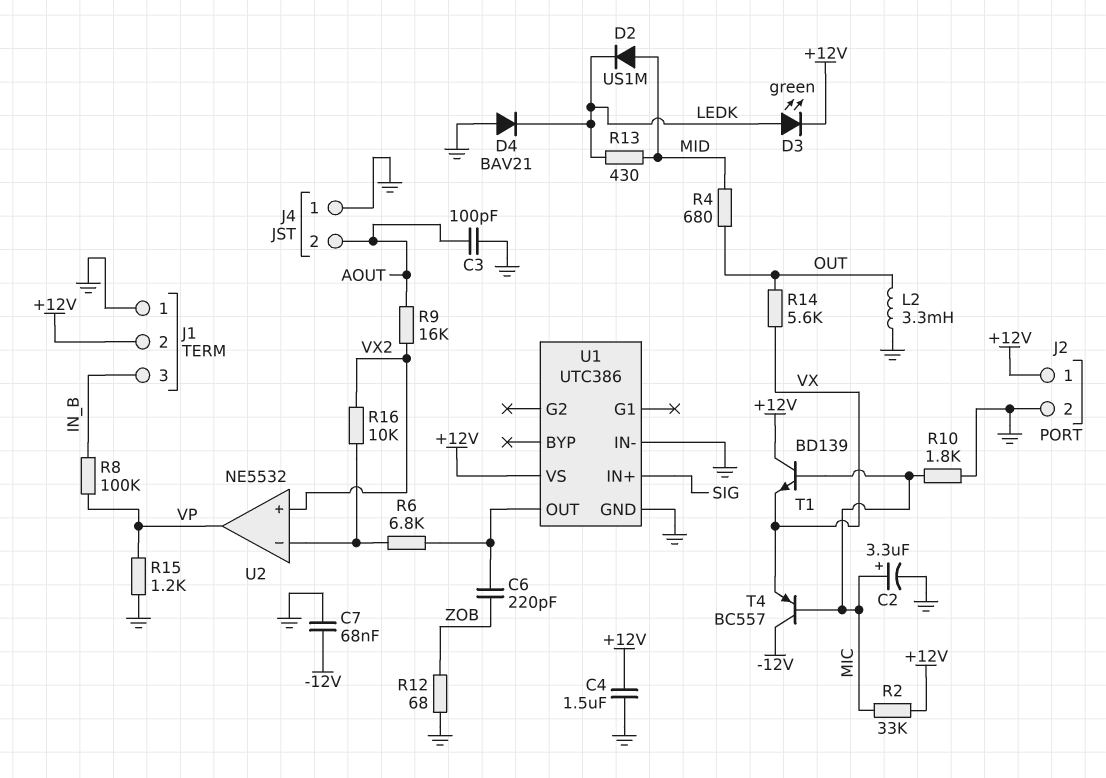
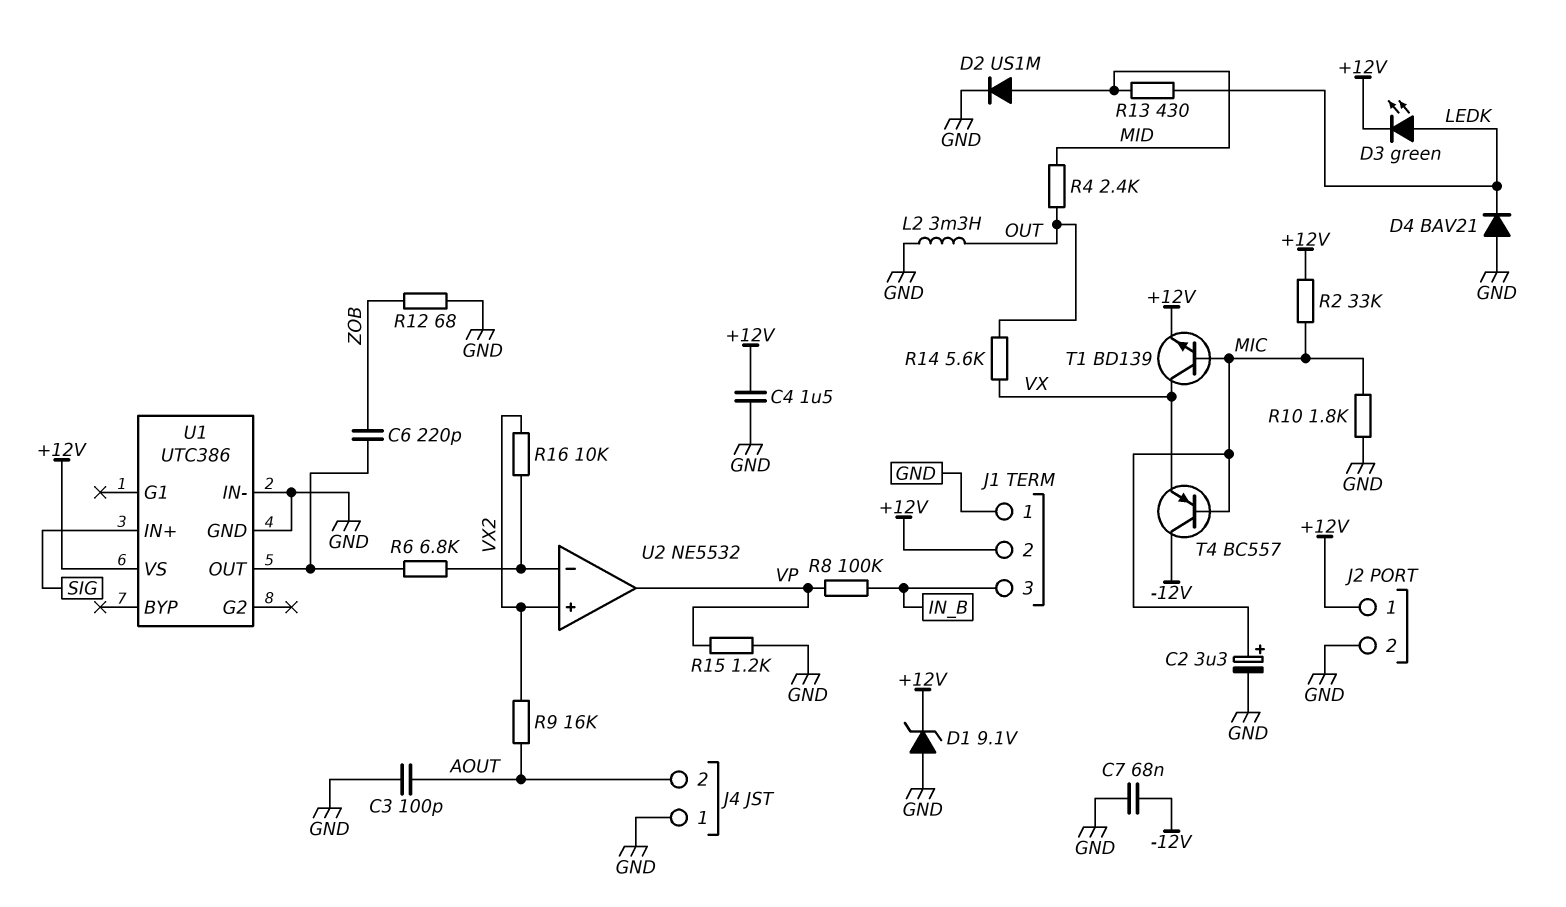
D1: none -> zener 9.1V (A GND, K +12V)
D2: diode US1M (A MID, K LEDK) -> diode US1M (A MID, K GND)
R4: 680 (MID, OUT) -> 2.4k (MID, OUT)
T1: NPN BD139 (B MIC, C +12V, E VX) -> NPN BD139 (B MIC, C VX, E +12V)

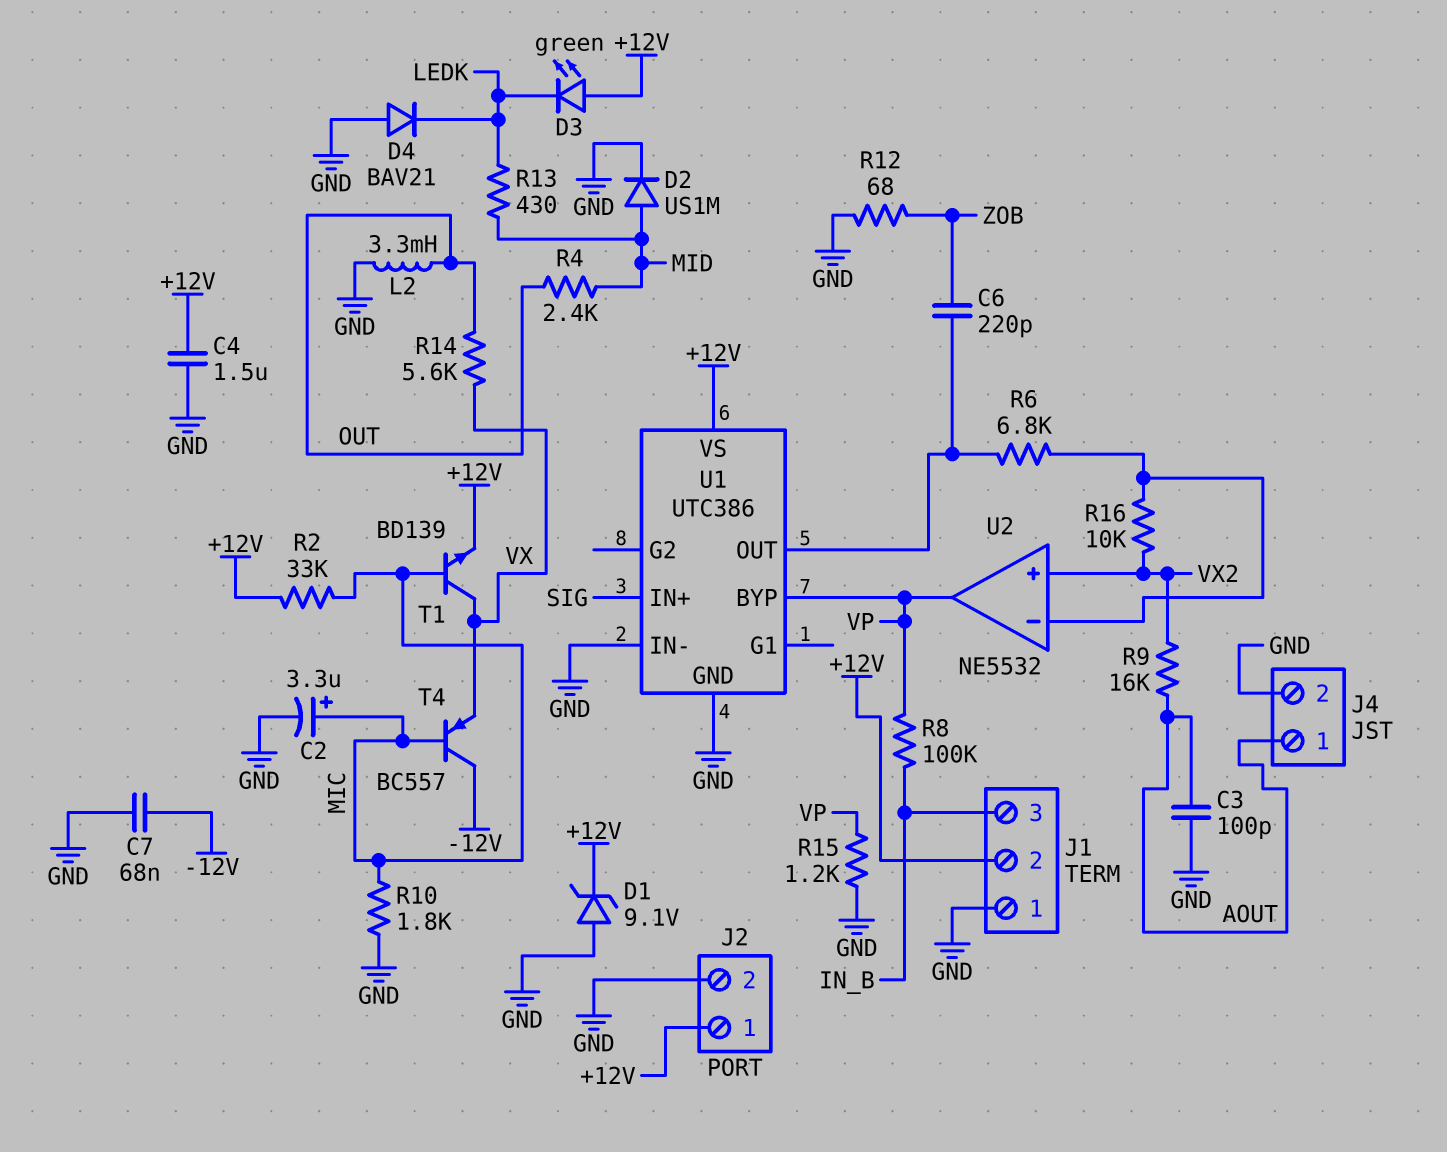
D3: LED green (A LEDK, K +12V) -> LED green (A +12V, K LEDK)
J4 pin 1: GND -> AOUT
J4 pin 2: AOUT -> GND
U1 pin BYP: none -> VP

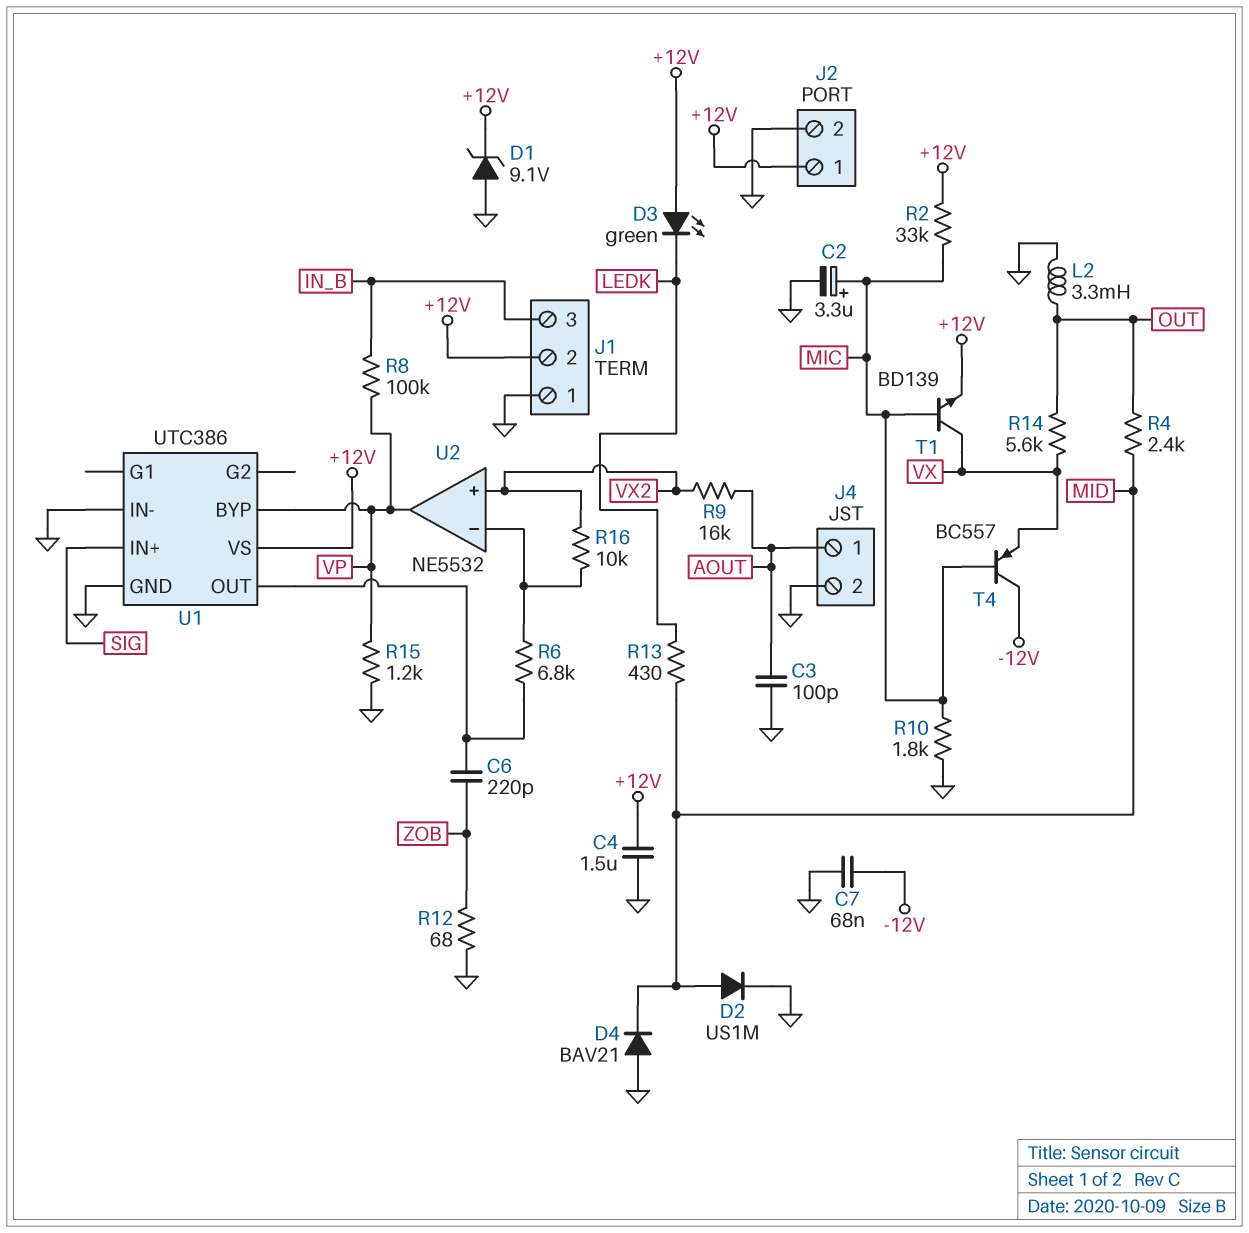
D4: diode BAV21 (A GND, K LEDK) -> diode BAV21 (A GND, K MID)

